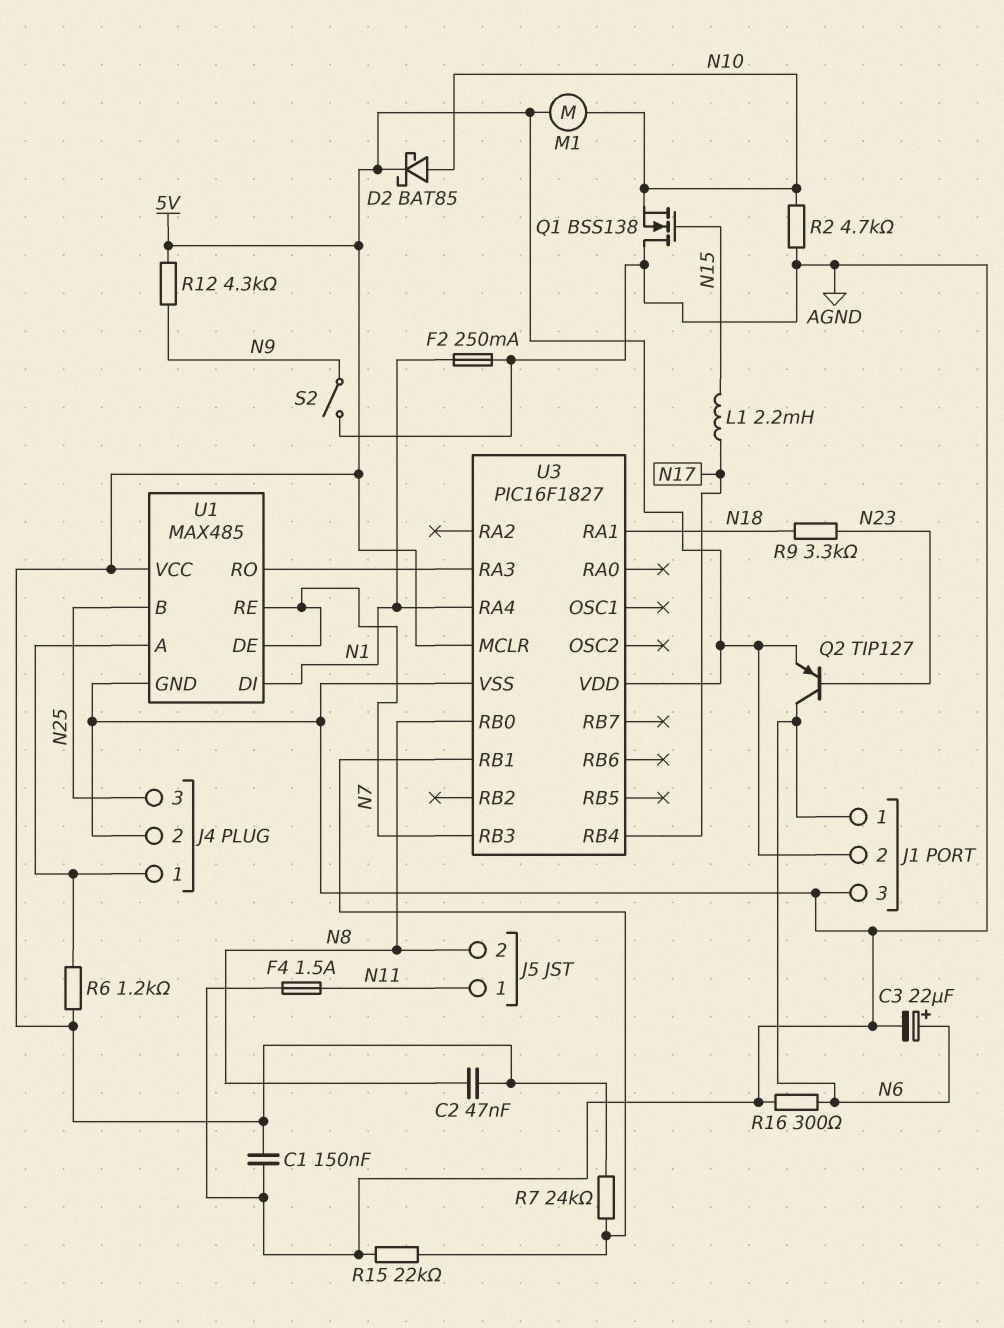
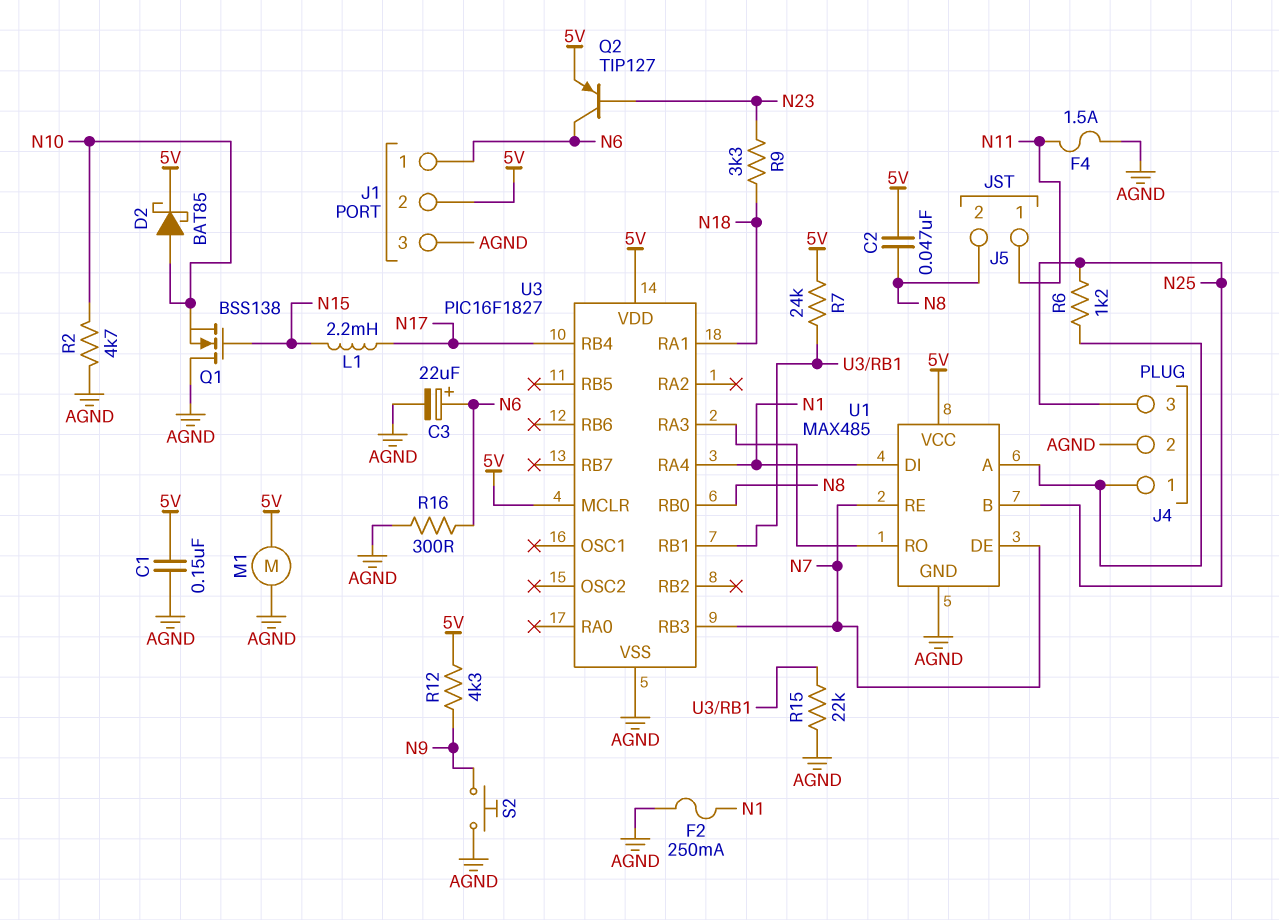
M1: motor (5V, N10) -> motor (5V, AGND)
R6: 1.2k (5V, J4/1) -> 1.2k (J4/1, N25)
S2: switch (AGND, N9) -> button (AGND, N9)

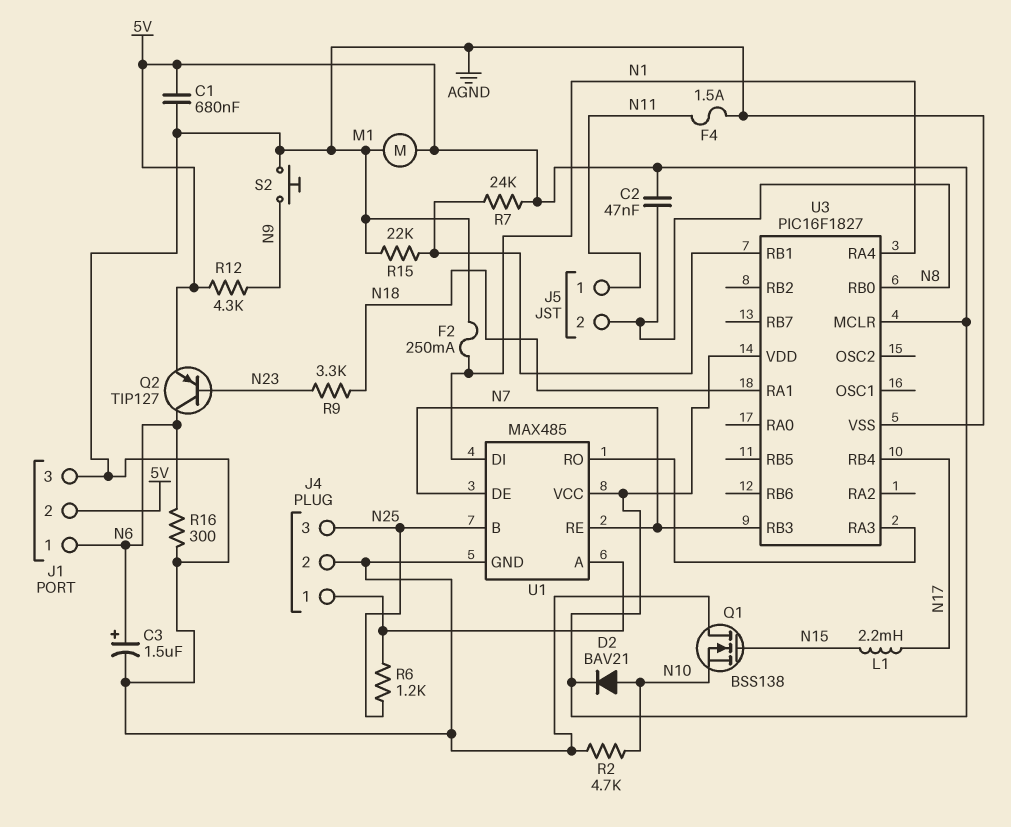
C1: 150nF (5V, AGND) -> 680nF (5V, AGND)
C3: 22uF (plus N6, minus AGND) -> 1.5uF (plus N6, minus AGND)
D2: schottky BAT85 (A N10, K 5V) -> diode BAV21 (A N10, K 5V)

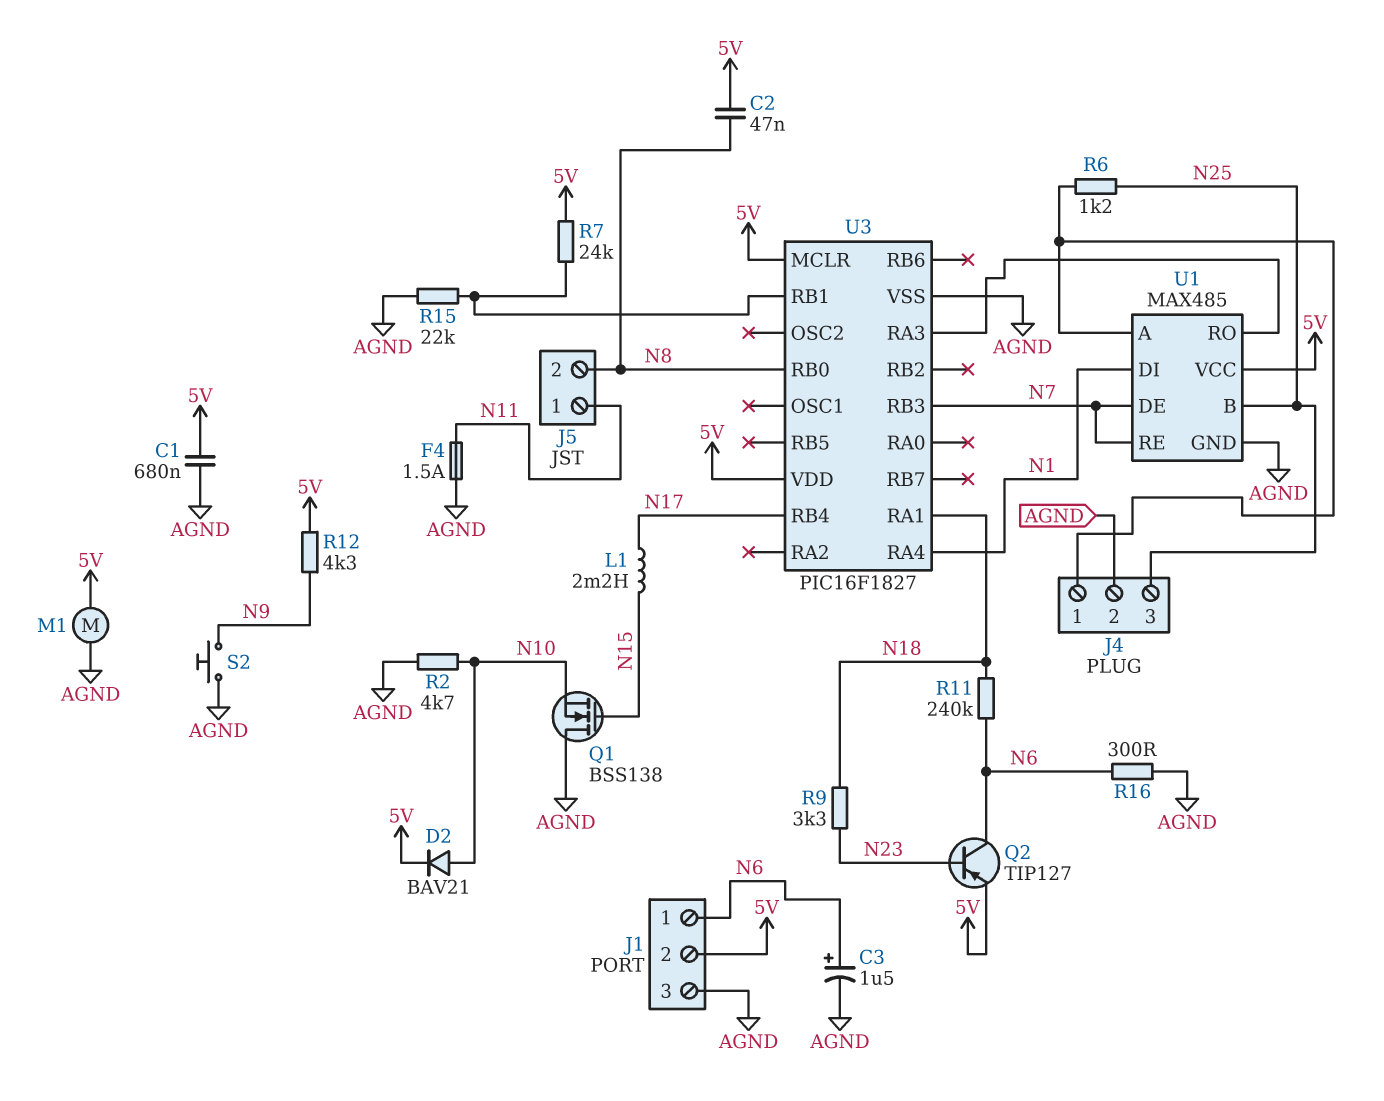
F2: 250mA (AGND, N1) -> none
R11: none -> 240k (N6, N18)

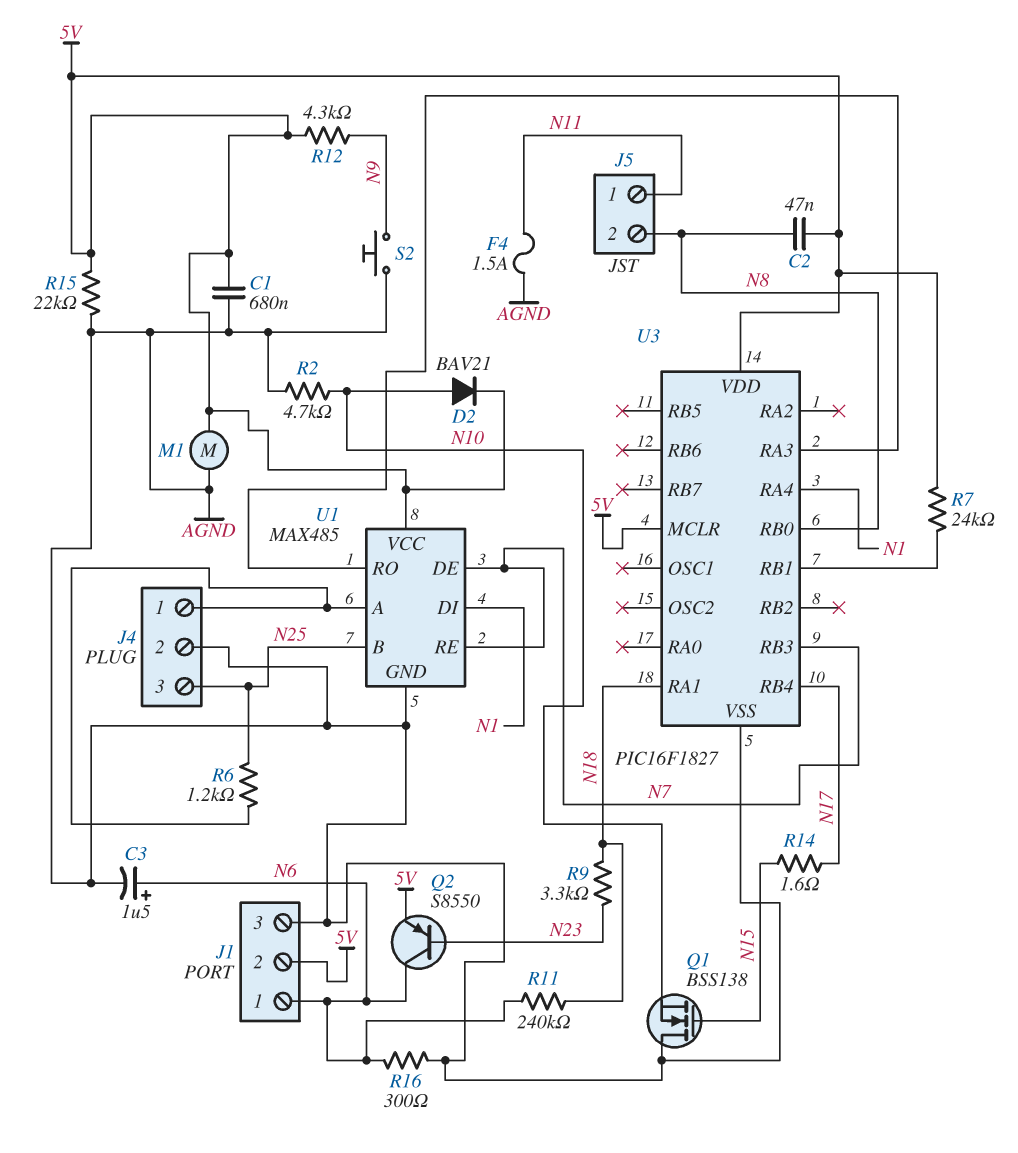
L1: 2.2mH (N15, N17) -> none
Q2: PNP TIP127 (B N23, C N6, E 5V) -> PNP S8550 (B N23, C N6, E 5V)
R14: none -> 1.6 (N15, N17)
R15: 22k (AGND, U3/RB1) -> 22k (5V, AGND)

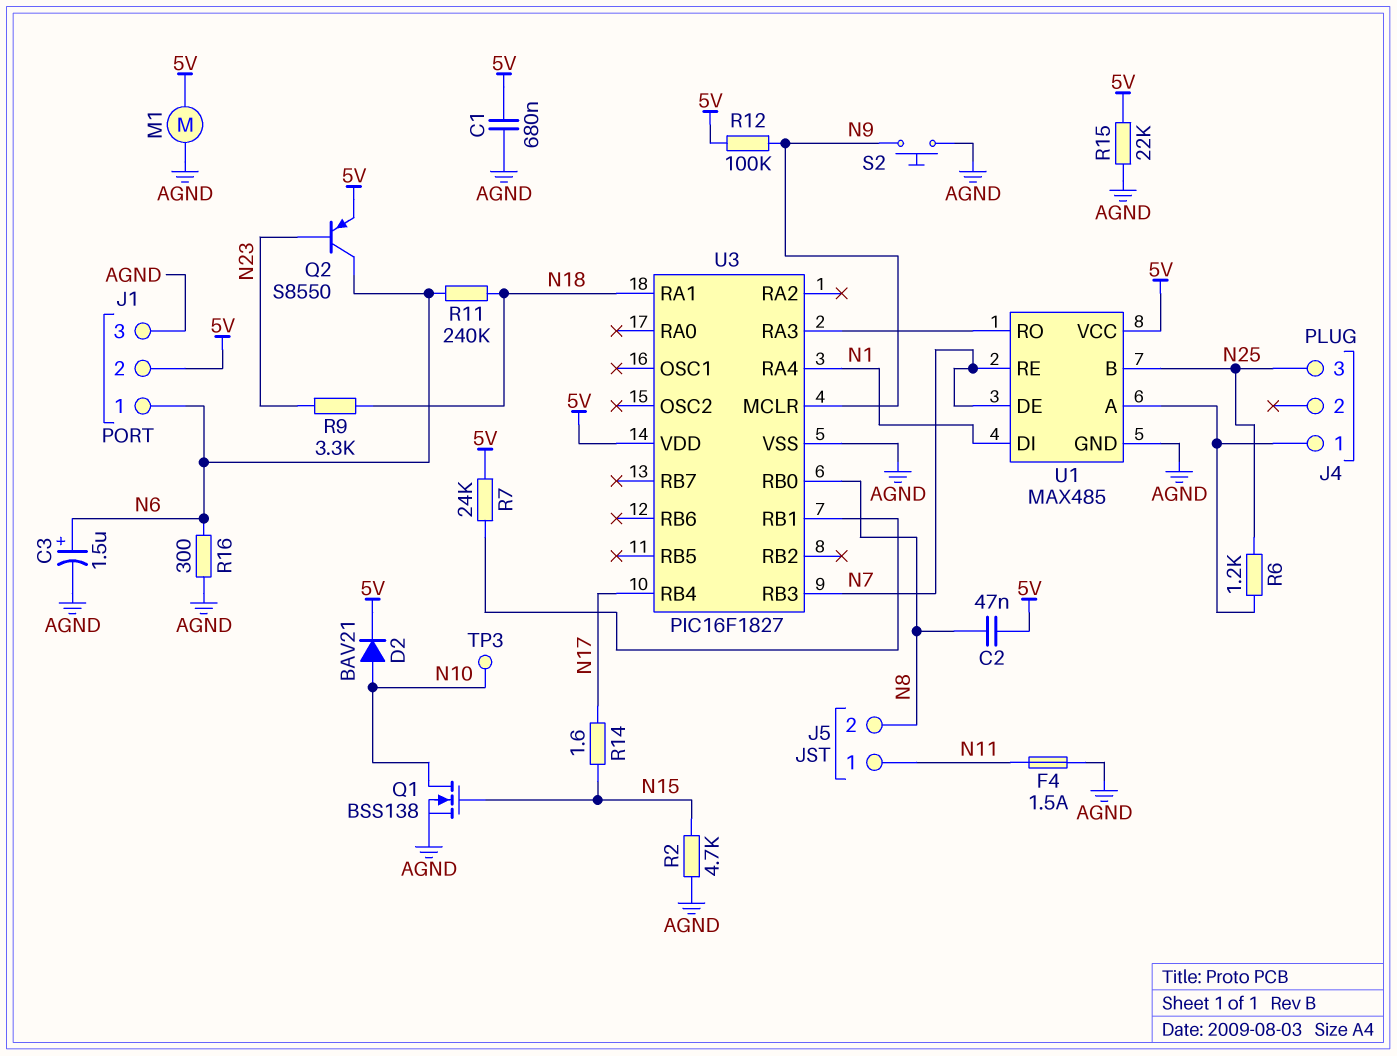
J4 pin 2: AGND -> none
Q1: NMOS BSS138 (G N15, D AGND, S N10) -> NMOS BSS138 (G N15, D N10, S AGND)
R2: 4.7k (AGND, N10) -> 4.7k (AGND, N15)
R12: 4.3k (5V, N9) -> 100k (5V, N9)
TP3: none -> test point (N10)
U3 pin MCLR: 5V -> N9

